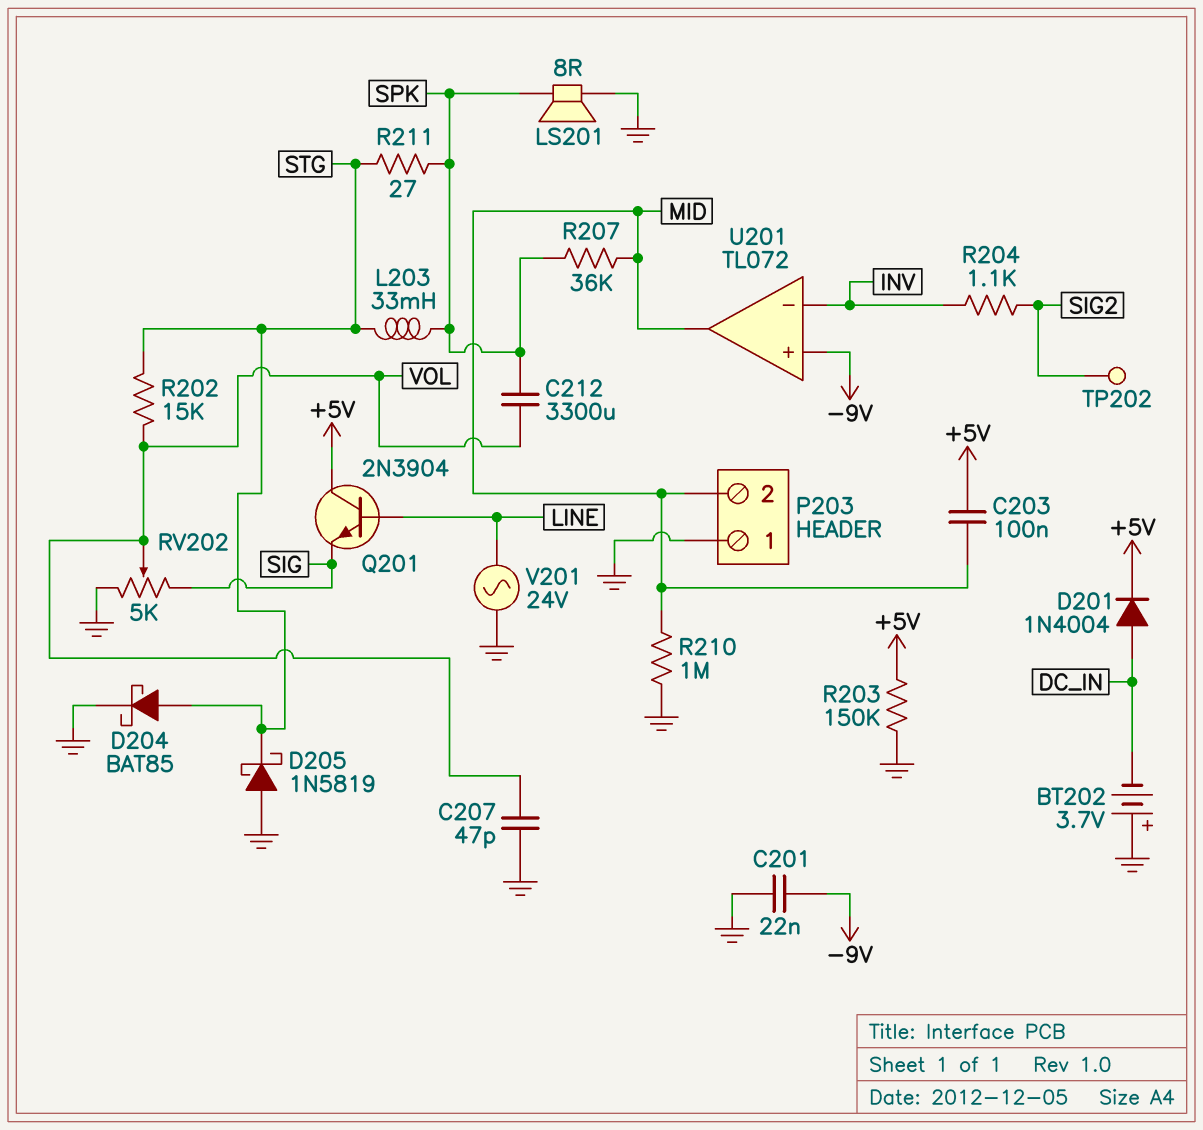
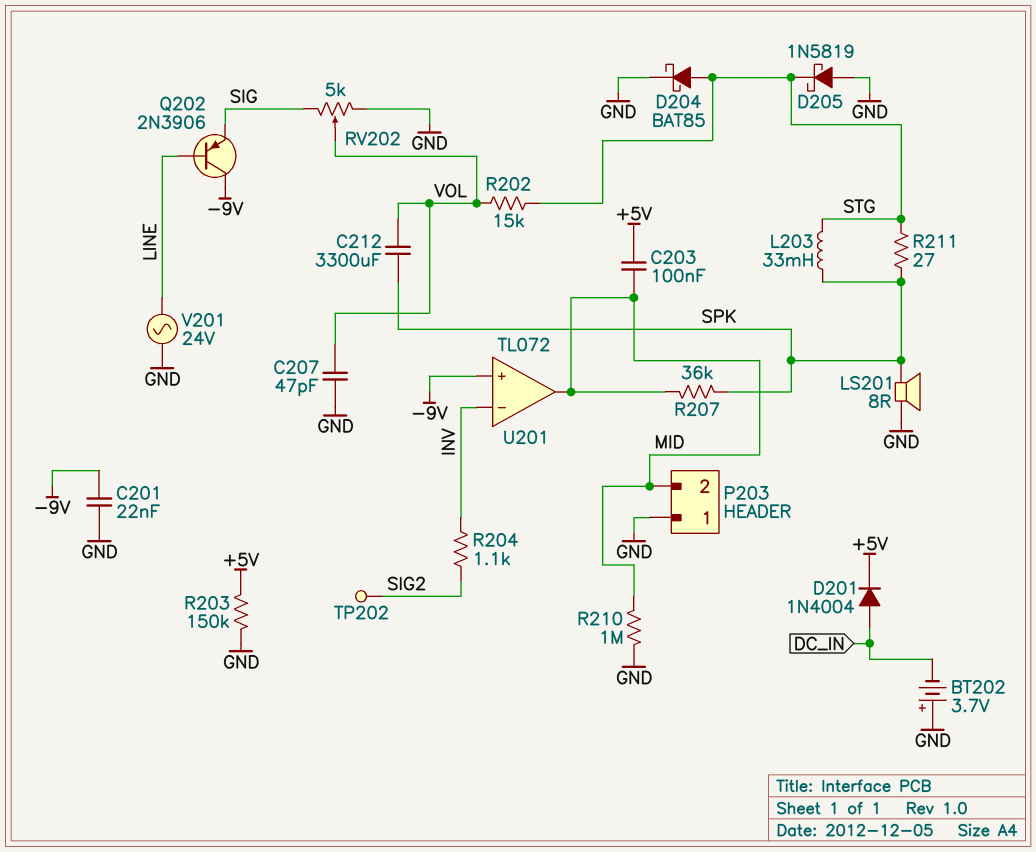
Q201: NPN 2N3904 (B LINE, C +5V, E SIG) -> none
Q202: none -> PNP 2N3906 (B LINE, C -9V, E SIG)

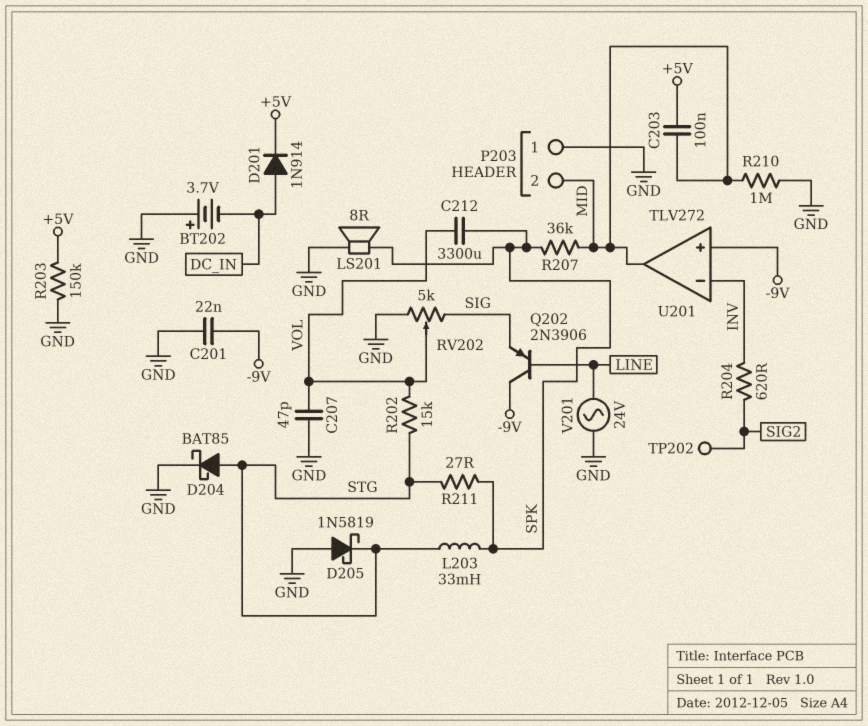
D201: diode 1N4004 (A DC_IN, K +5V) -> diode 1N914 (A DC_IN, K +5V)
R204: 1.1k (INV, SIG2) -> 620 (INV, SIG2)
U201: TL072 -> TLV272

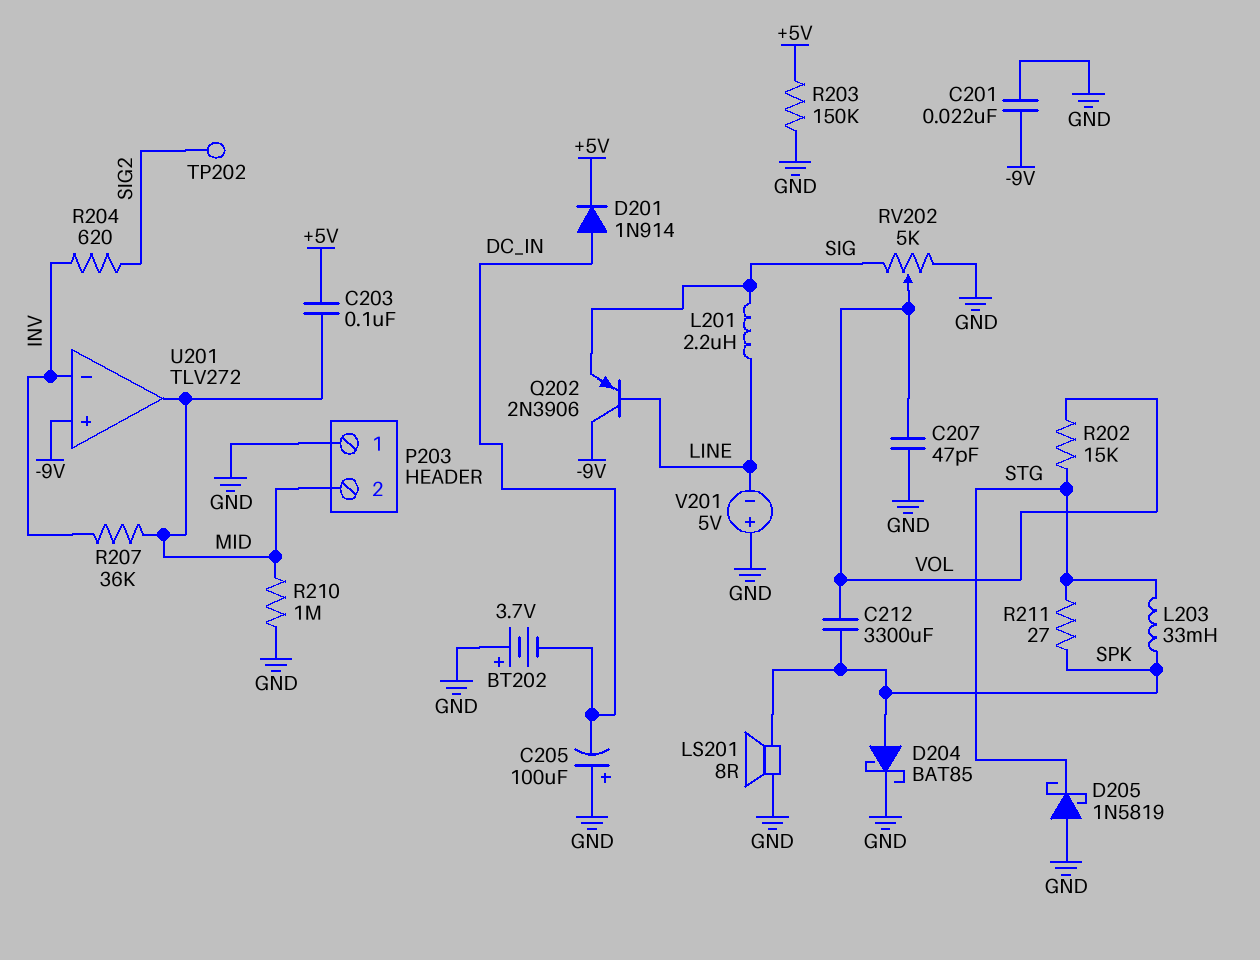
C205: none -> 100uF (plus GND, minus DC_IN)
D204: schottky BAT85 (A STG, K GND) -> schottky BAT85 (A SPK, K GND)
L201: none -> 2.2uH (LINE, SIG)
R207: 36k (MID, SPK) -> 36k (INV, MID)
V201: AC 24V (GND, LINE) -> 5V (plus GND, minus LINE)

